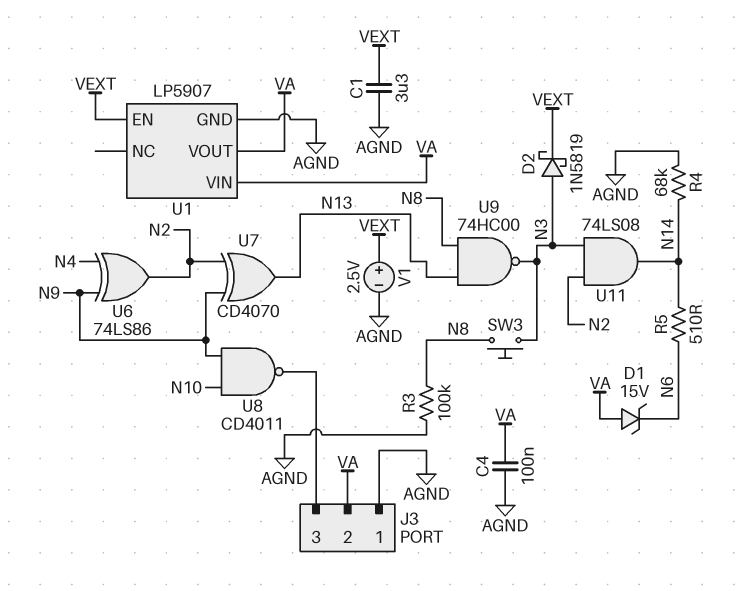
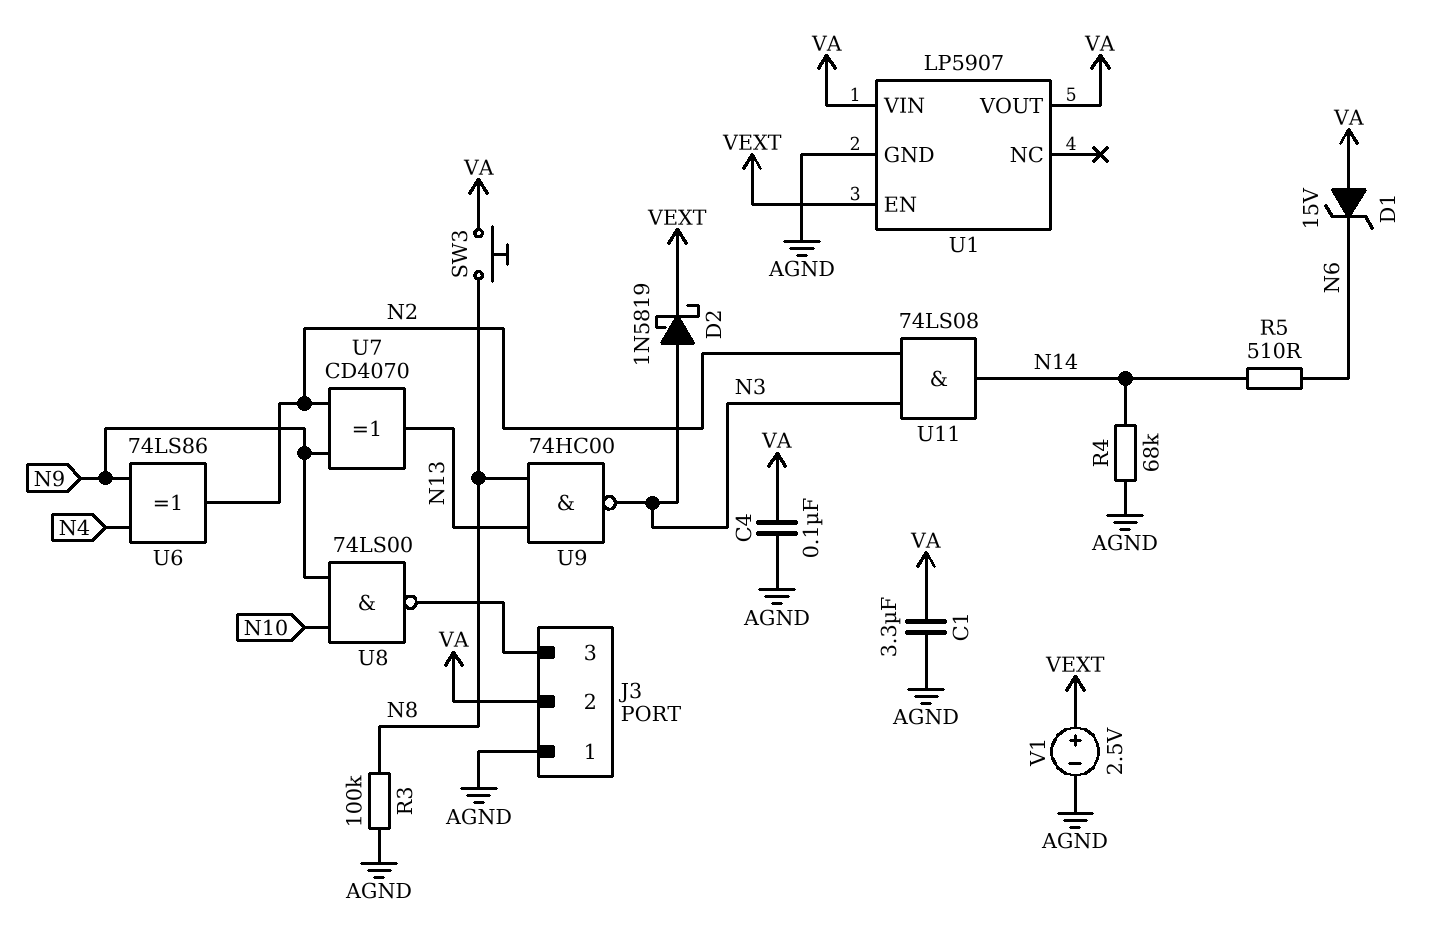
C1: 3.3uF (AGND, VEXT) -> 3.3uF (AGND, VA)
SW3: button (N3, N8) -> button (N8, VA)
U8: NAND CD4011 (in N9, in N10, out J3/3) -> NAND 74LS00 (in N9, in N10, out J3/3)

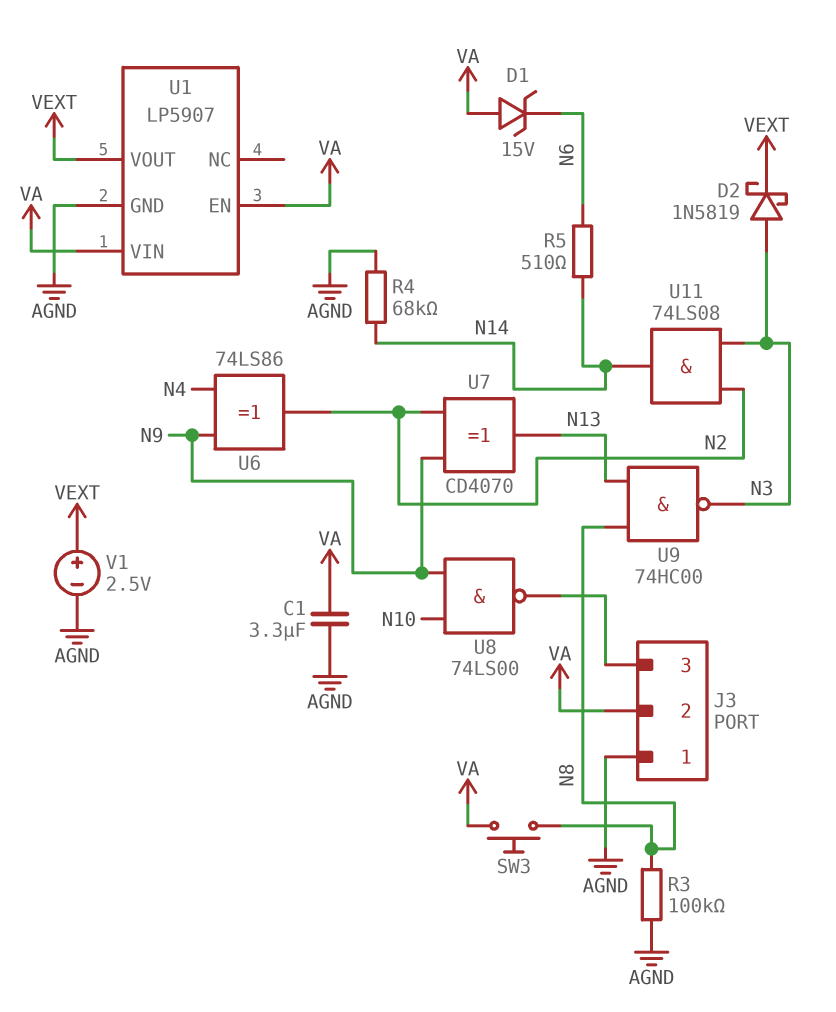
C4: 100nF (AGND, VA) -> none
U1 pin EN: VEXT -> VA
U1 pin VOUT: VA -> VEXT

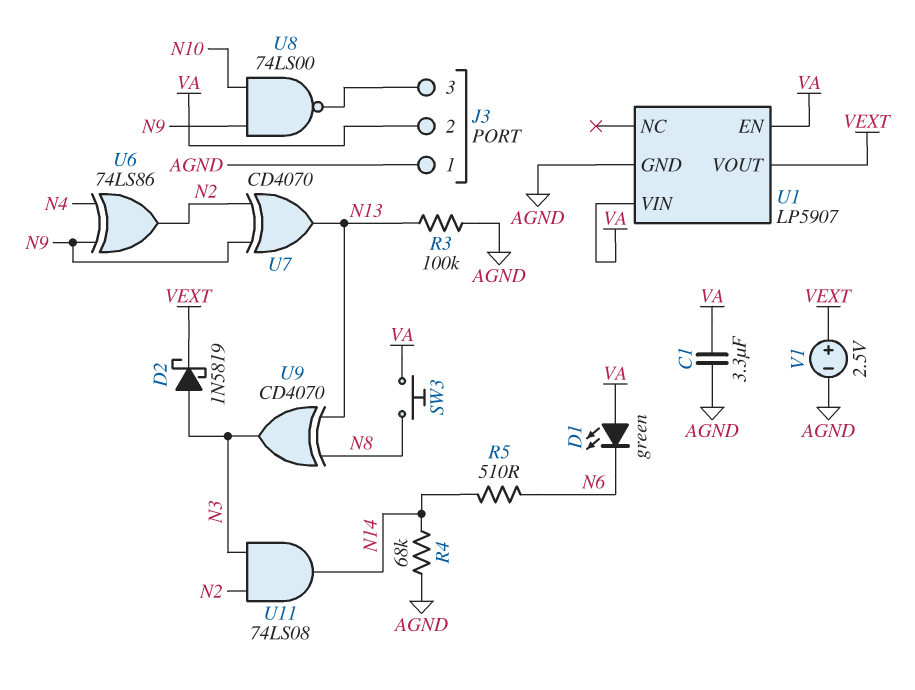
D1: zener 15V (A VA, K N6) -> LED green (A VA, K N6)
R3: 100k (AGND, N8) -> 100k (AGND, N13)
U9: NAND 74HC00 (in N8, in N13, out N3) -> XOR CD4070 (in N8, in N13, out N3)

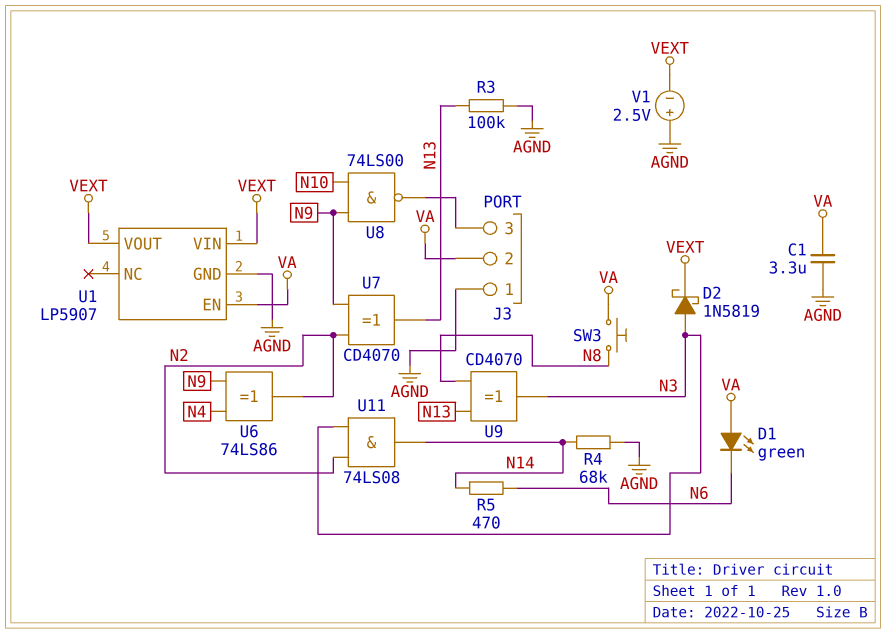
R5: 510 (N6, N14) -> 470 (N6, N14)
U1 pin VIN: VA -> VEXT
V1: 2.5V (plus VEXT, minus AGND) -> 2.5V (plus AGND, minus VEXT)

